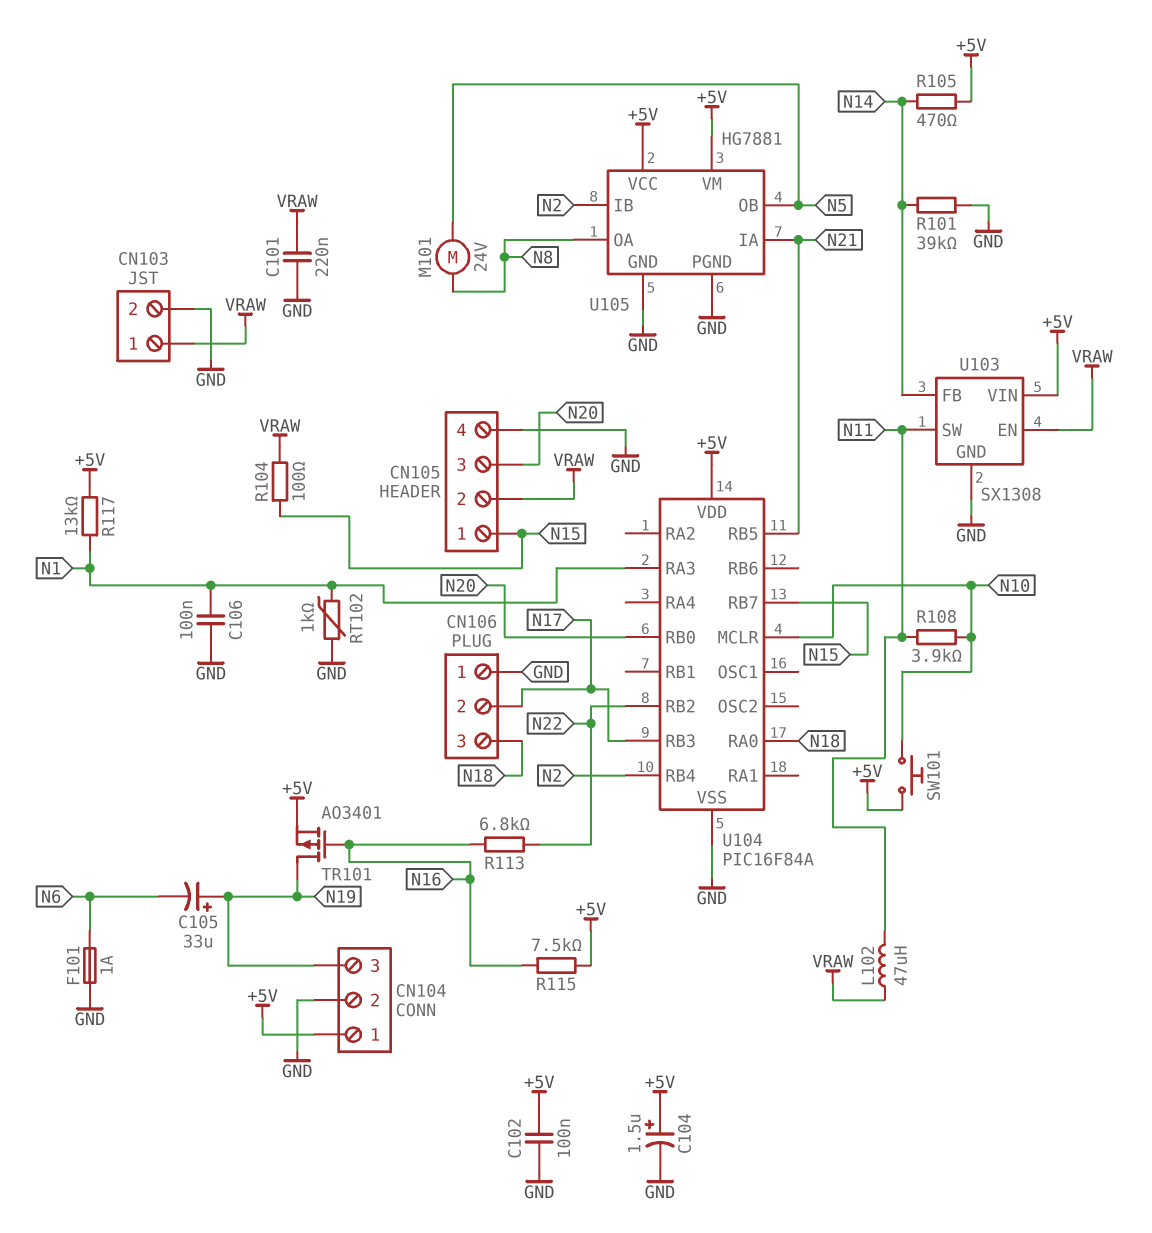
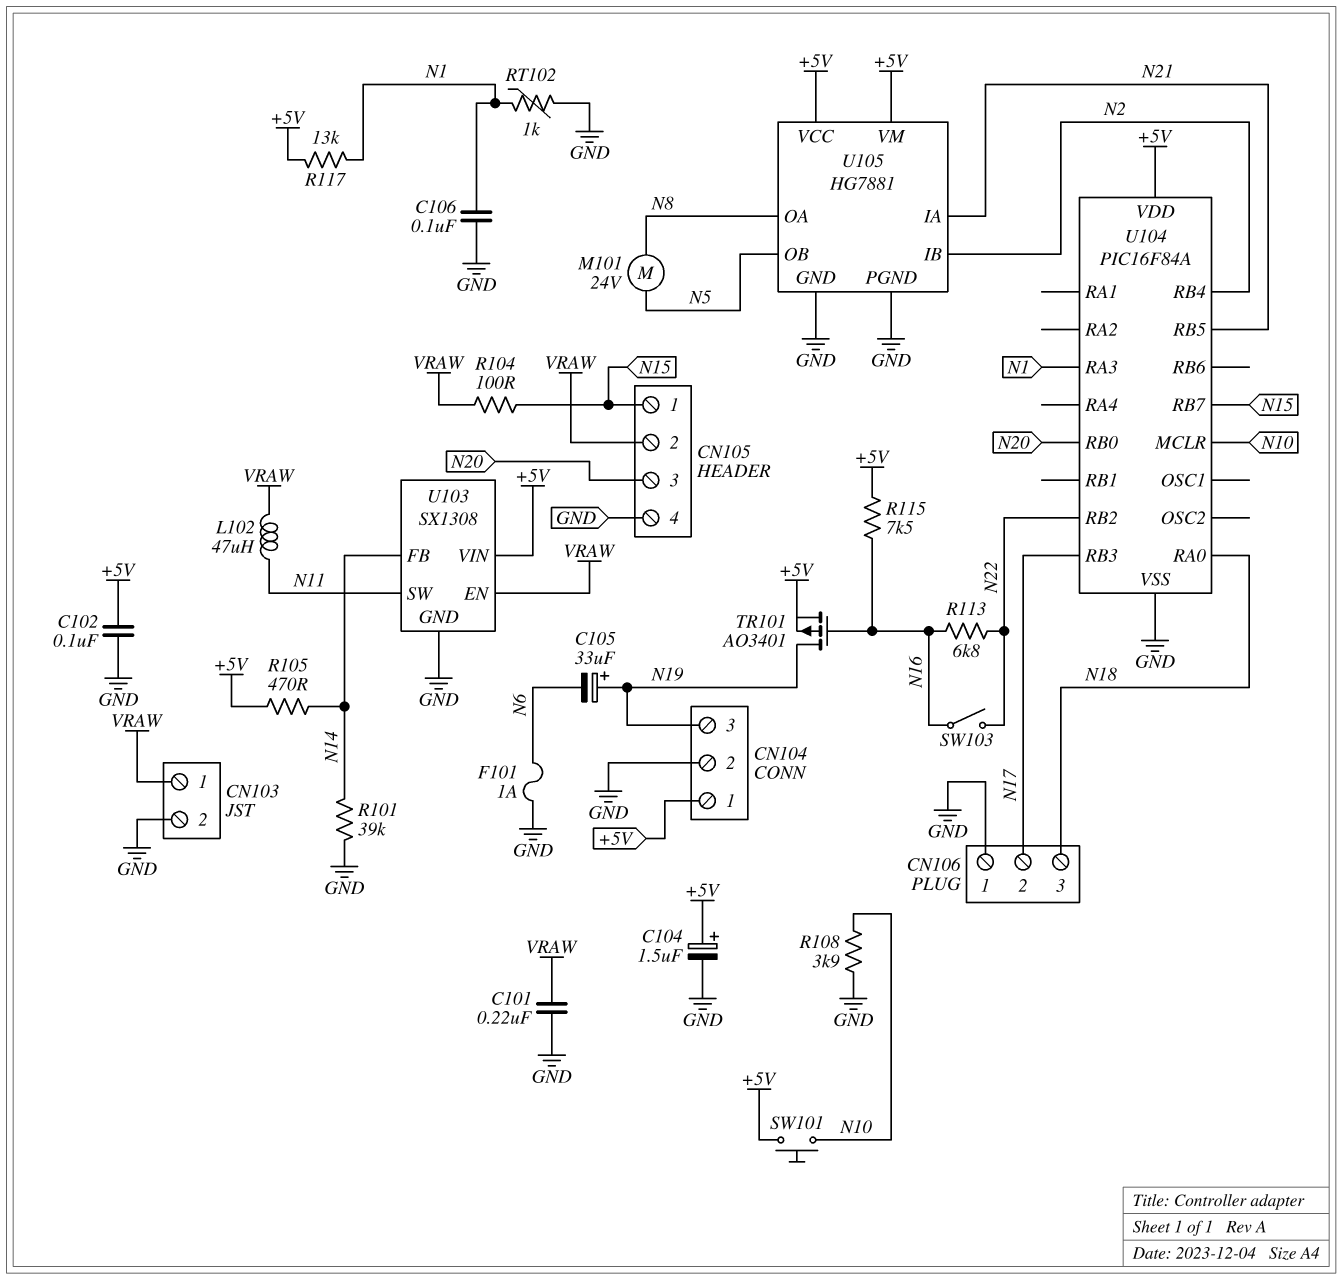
R108: 3.9k (N10, N11) -> 3.9k (GND, N10)
SW103: none -> switch (N16, N22)

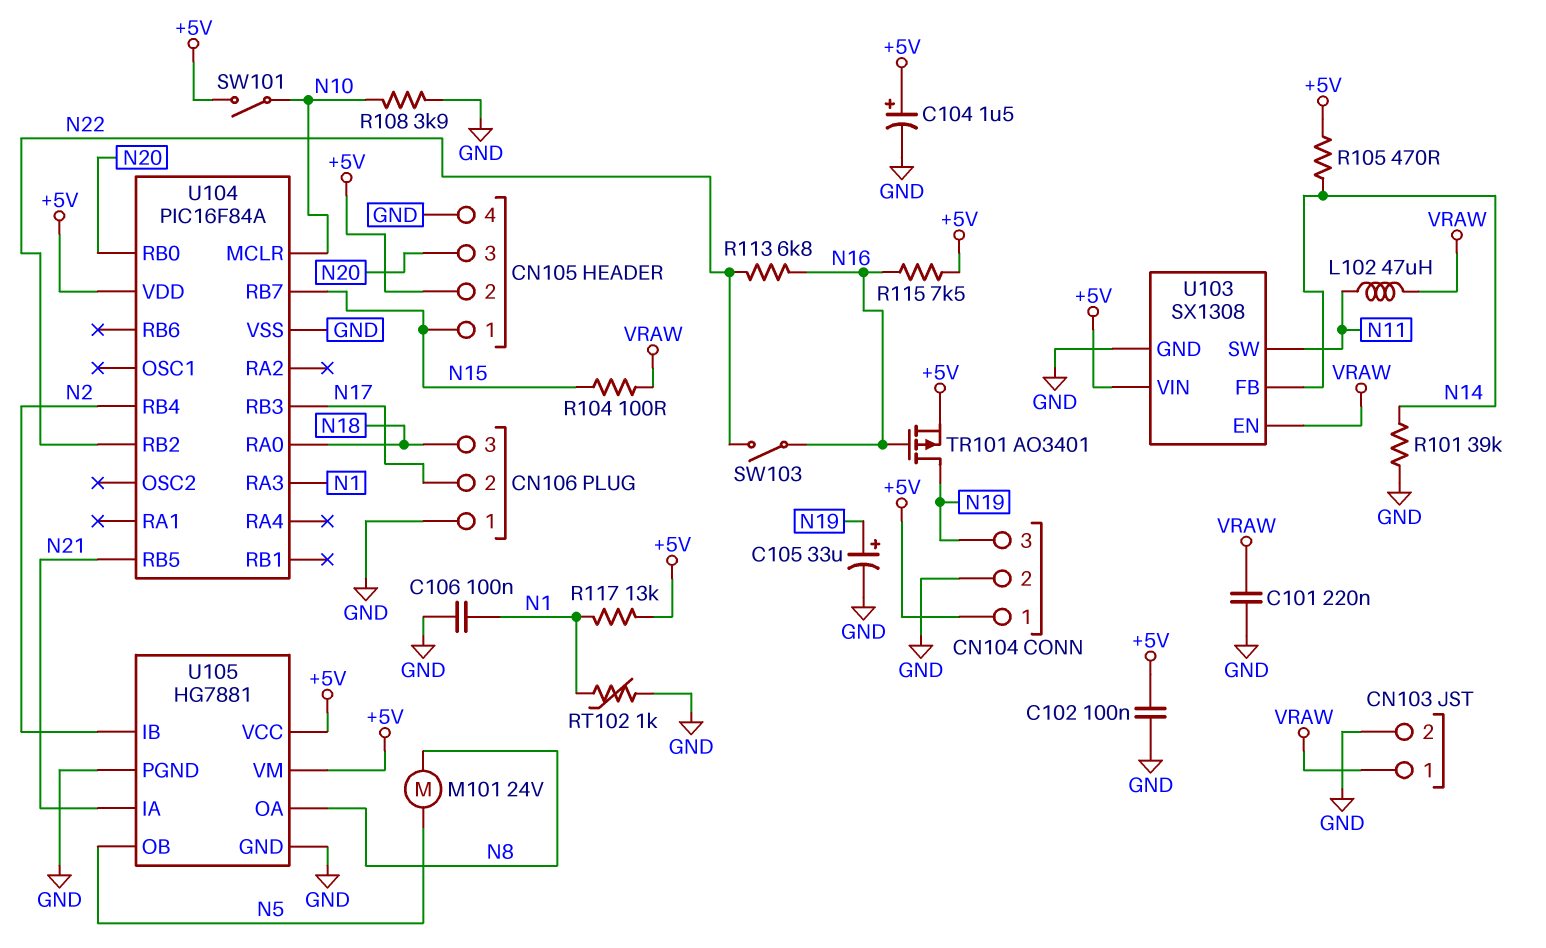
C105: 33uF (plus N19, minus N6) -> 33uF (plus N19, minus GND)
CN105 pin 2: VRAW -> +5V
F101: 1A (GND, N6) -> none
SW101: button (+5V, N10) -> switch (+5V, N10)

